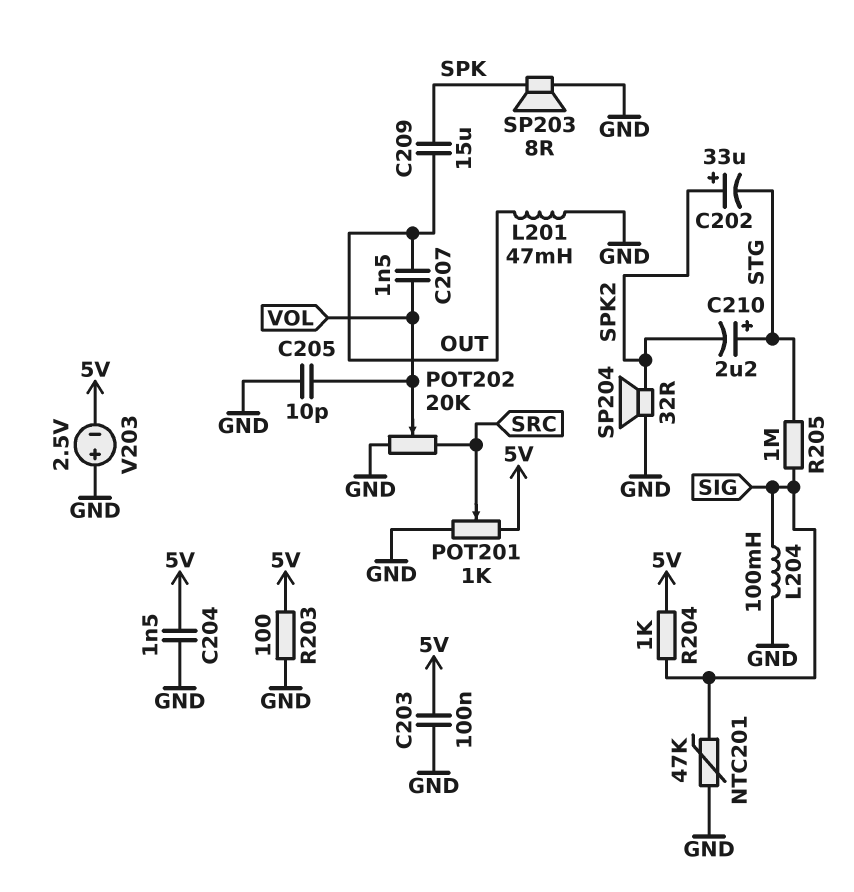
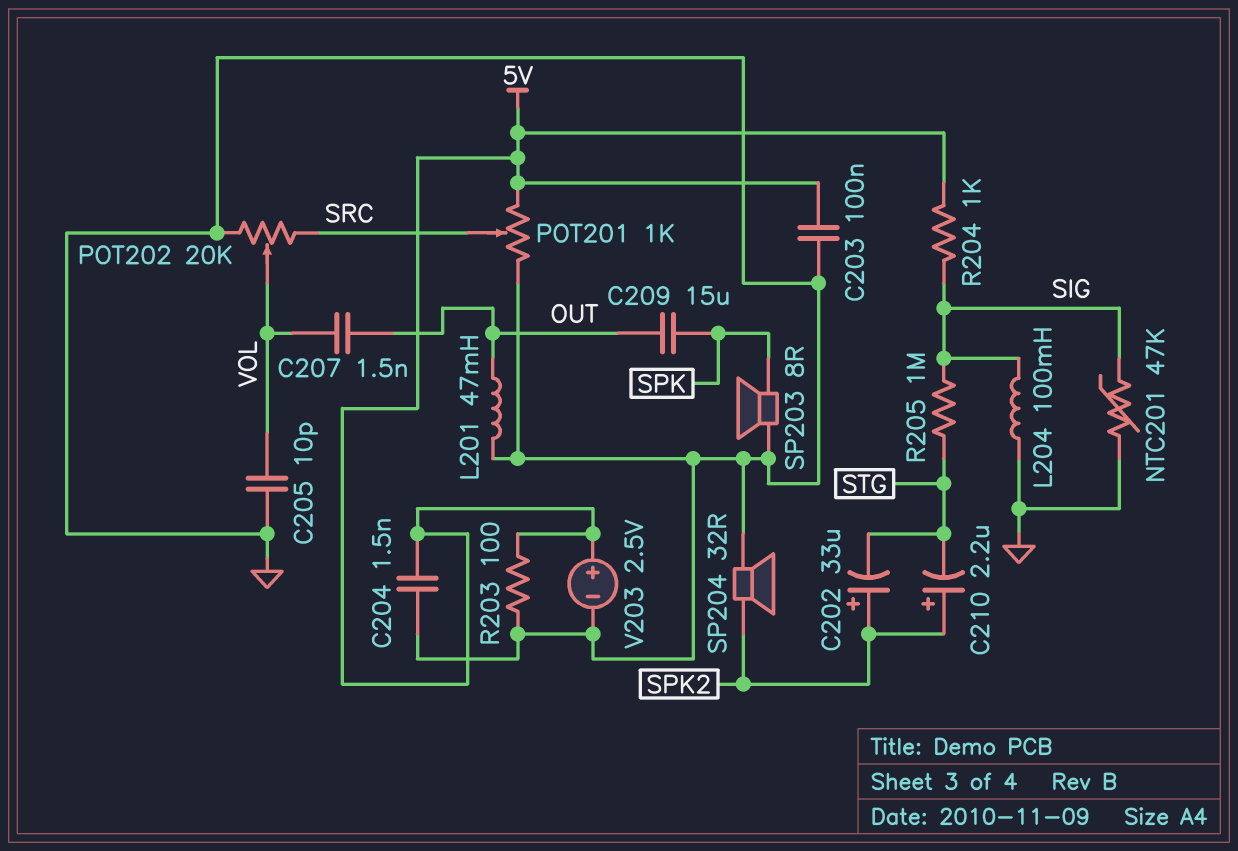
C210: 2.2uF (plus STG, minus SPK2) -> 2.2uF (plus SPK2, minus STG)
V203: 2.5V (plus GND, minus 5V) -> 2.5V (plus 5V, minus GND)

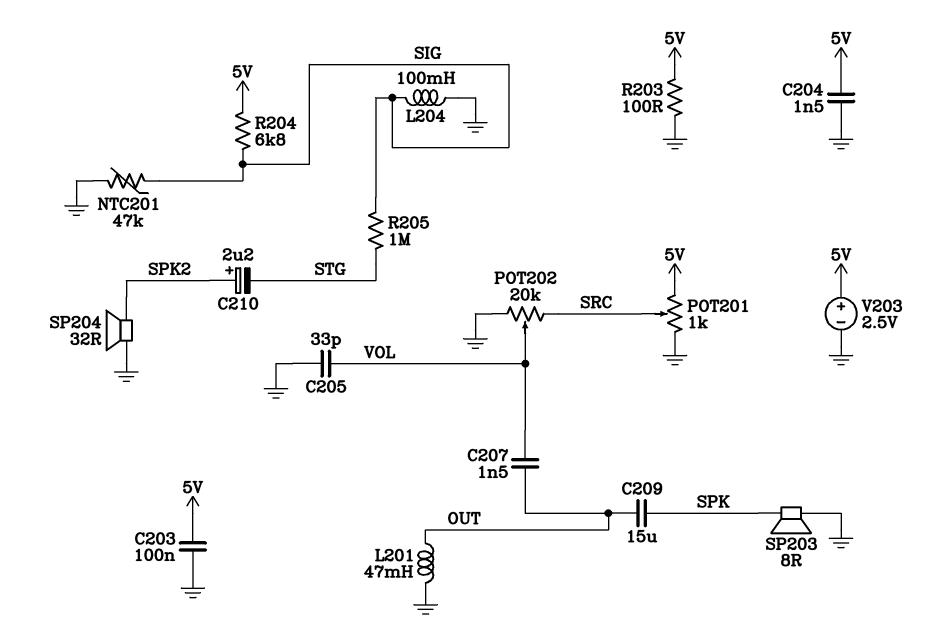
C202: 33uF (plus SPK2, minus STG) -> none
C205: 10pF (GND, VOL) -> 33pF (GND, VOL)
R204: 1k (5V, SIG) -> 6.8k (5V, SIG)

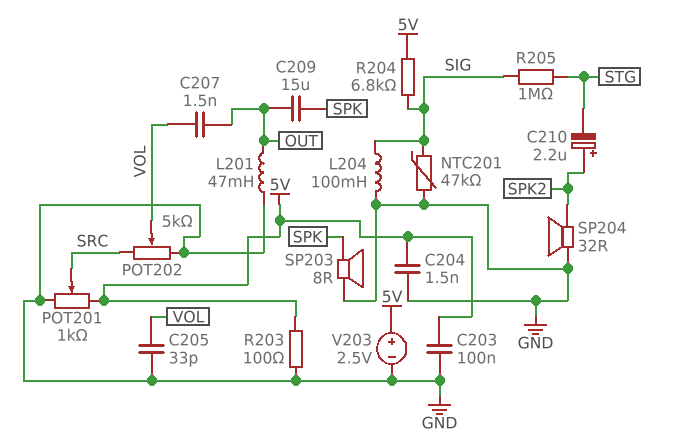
POT202: 20k (GND, SRC, wiper VOL) -> 5k (GND, SRC, wiper VOL)

